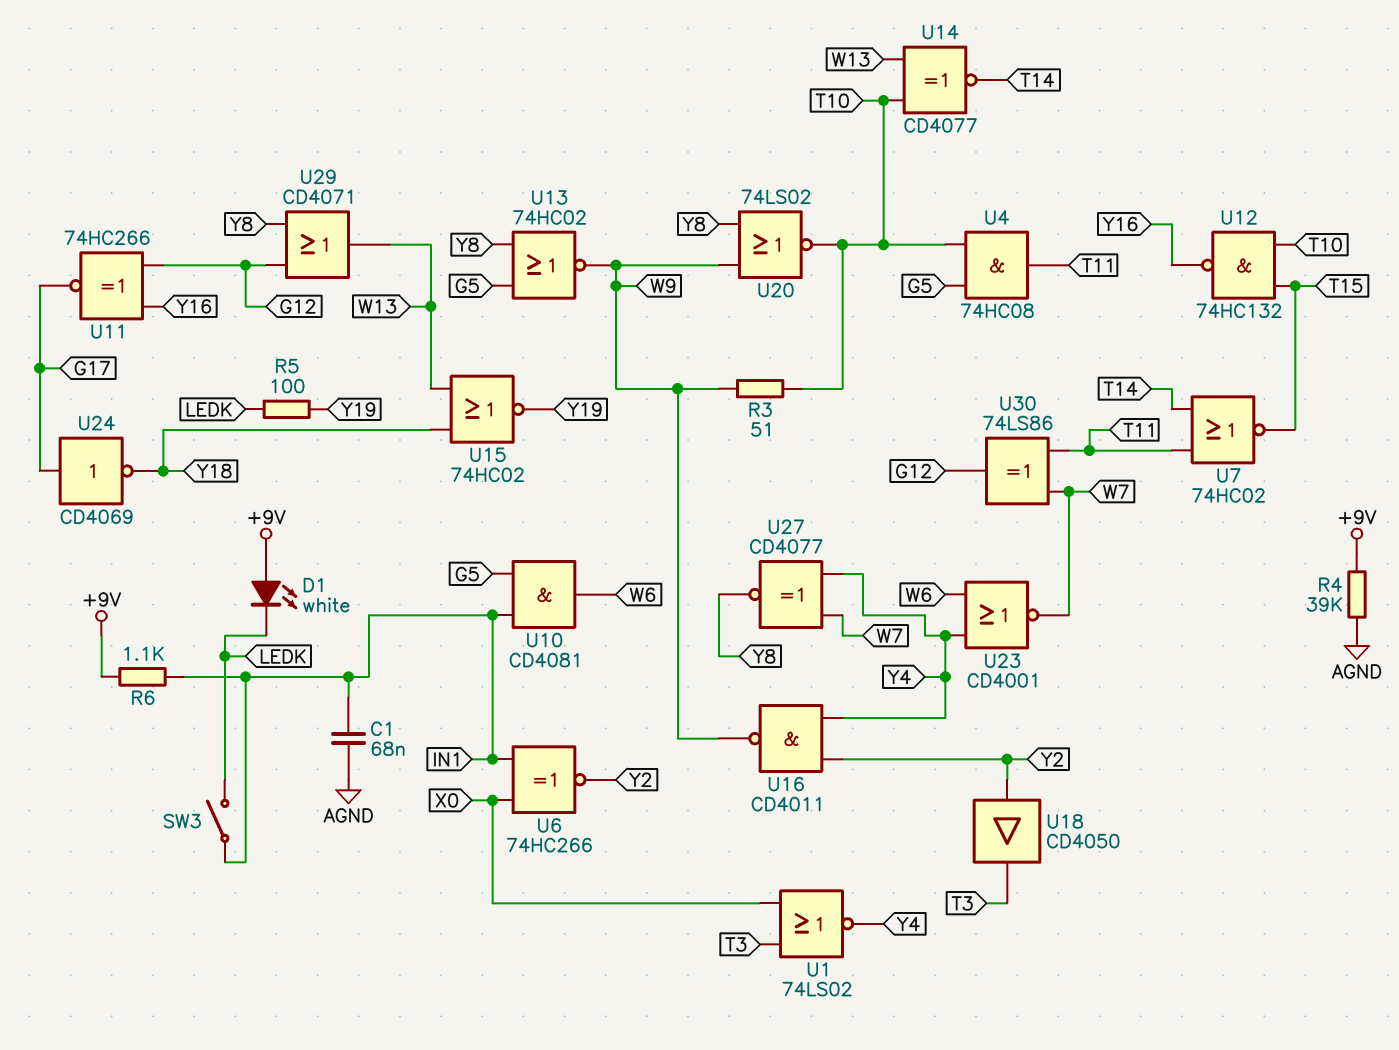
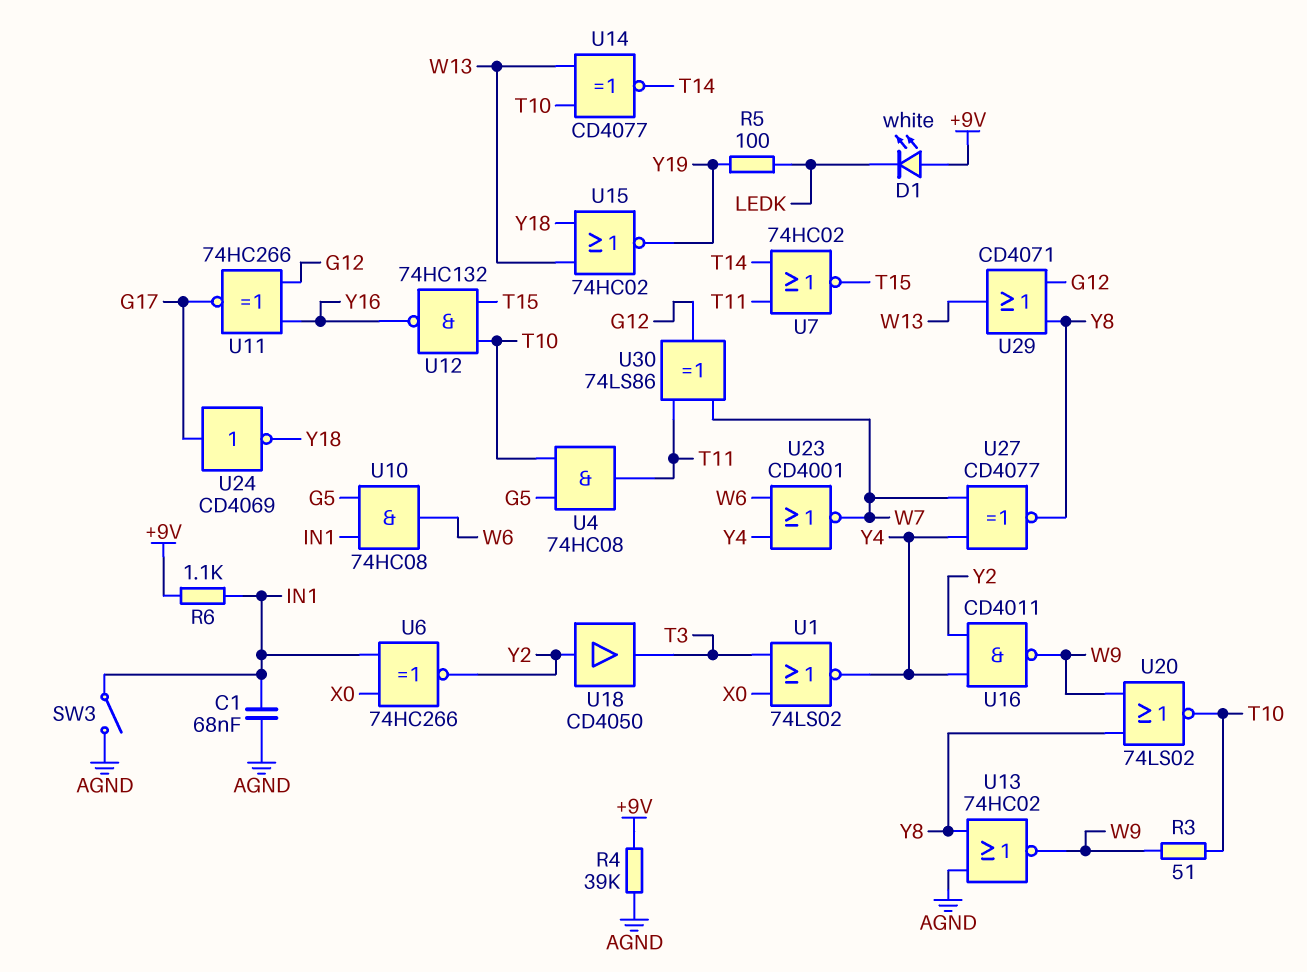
SW3: switch (IN1, LEDK) -> switch (AGND, IN1)
U10: AND CD4081 (in G5, in IN1, out W6) -> AND 74HC08 (in G5, in IN1, out W6)
U13: NOR 74HC02 (in G5, in Y8, out W9) -> NOR 74HC02 (in AGND, in Y8, out W9)

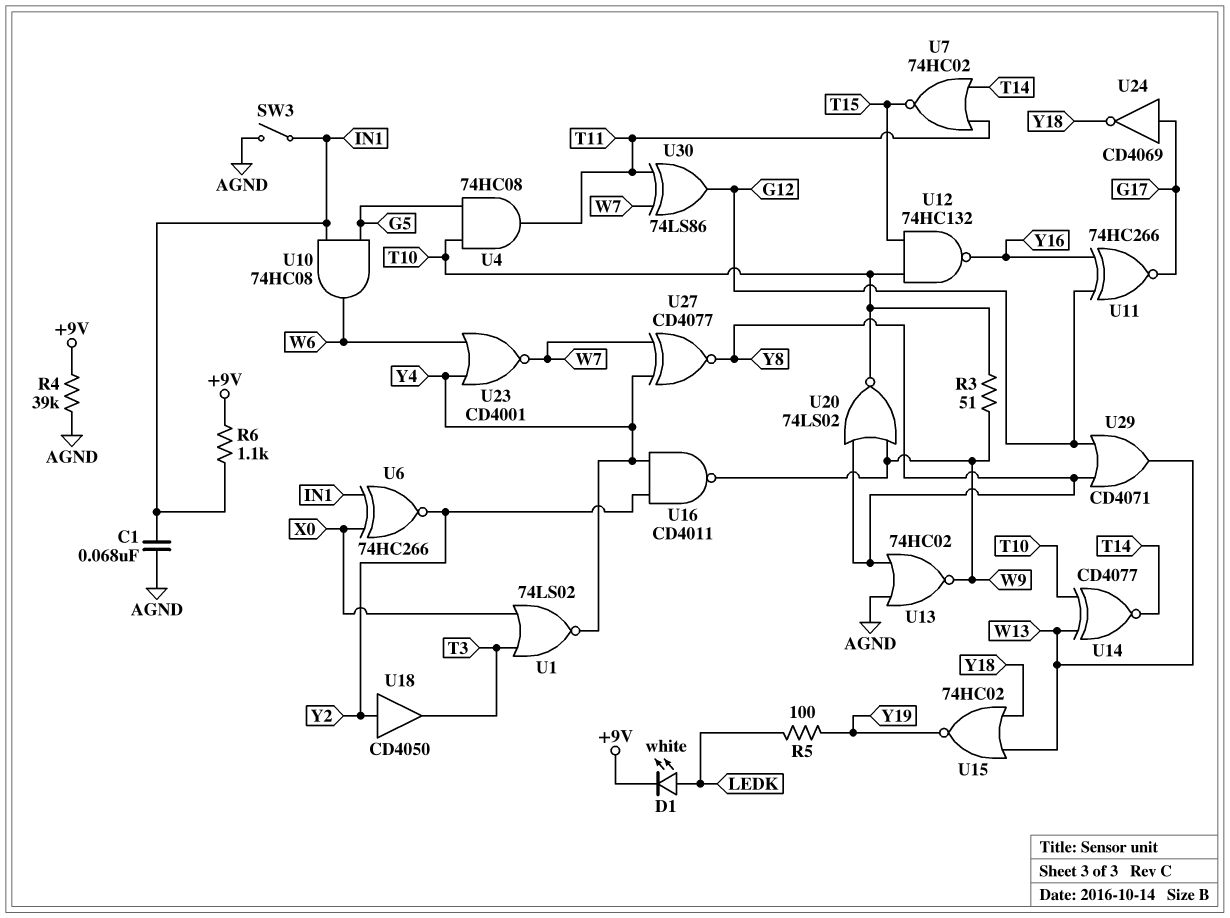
D1: LED white (A +9V, K LEDK) -> LED white (A LEDK, K +9V)

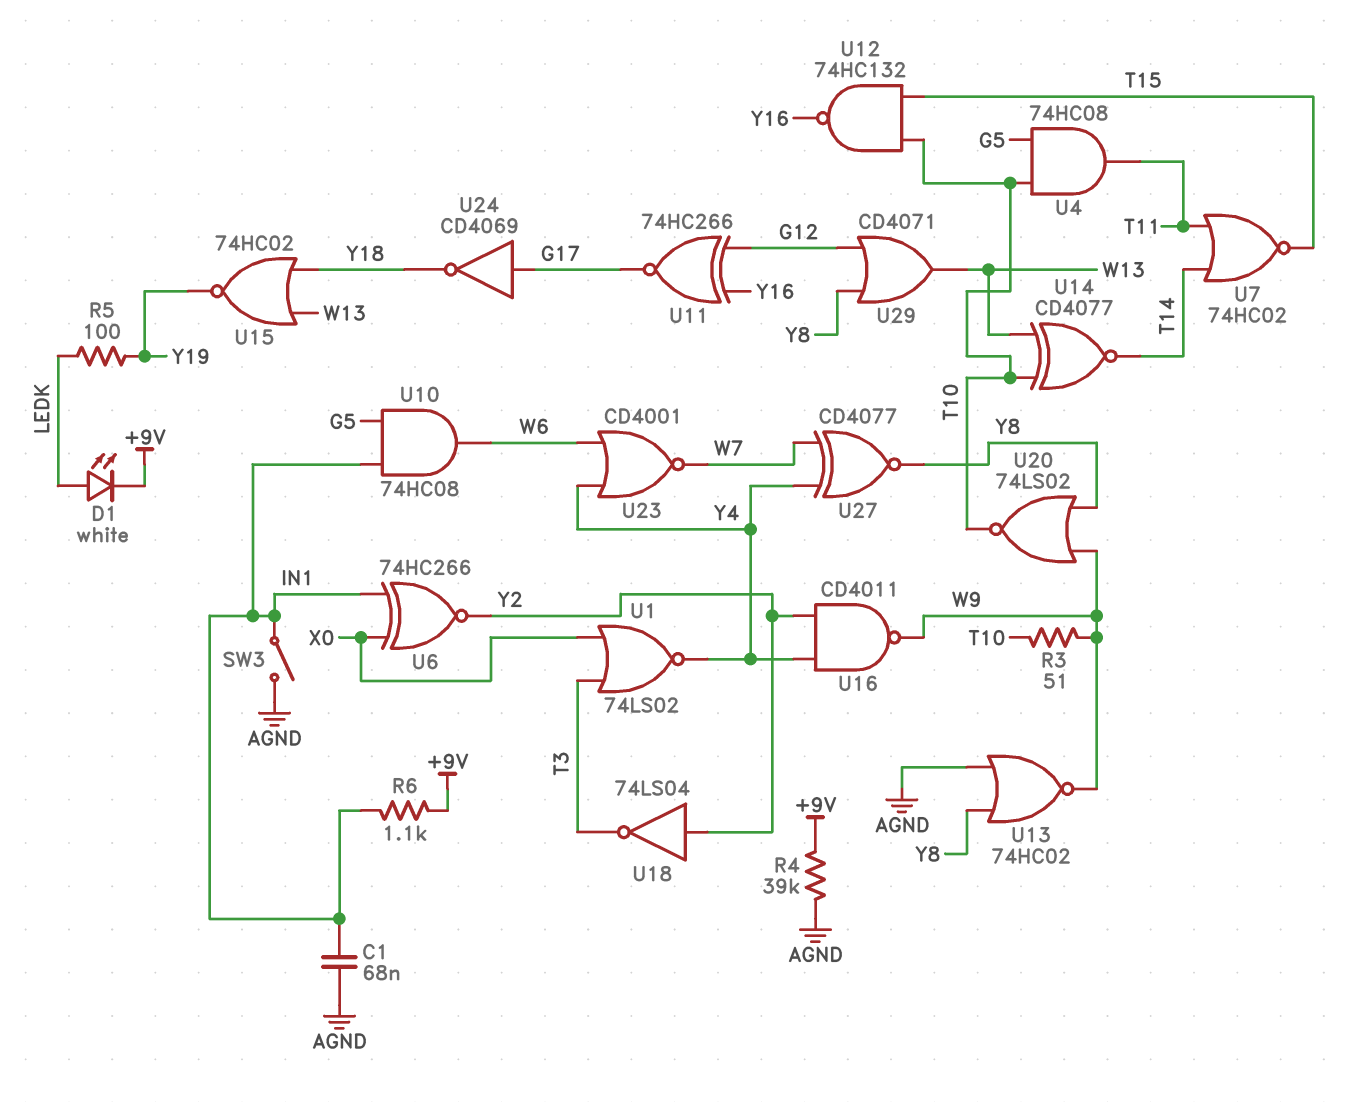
U18: buffer CD4050 (in Y2, out T3) -> NOT 74LS04 (in Y2, out T3)
U30: XOR 74LS86 (in T11, in W7, out G12) -> none

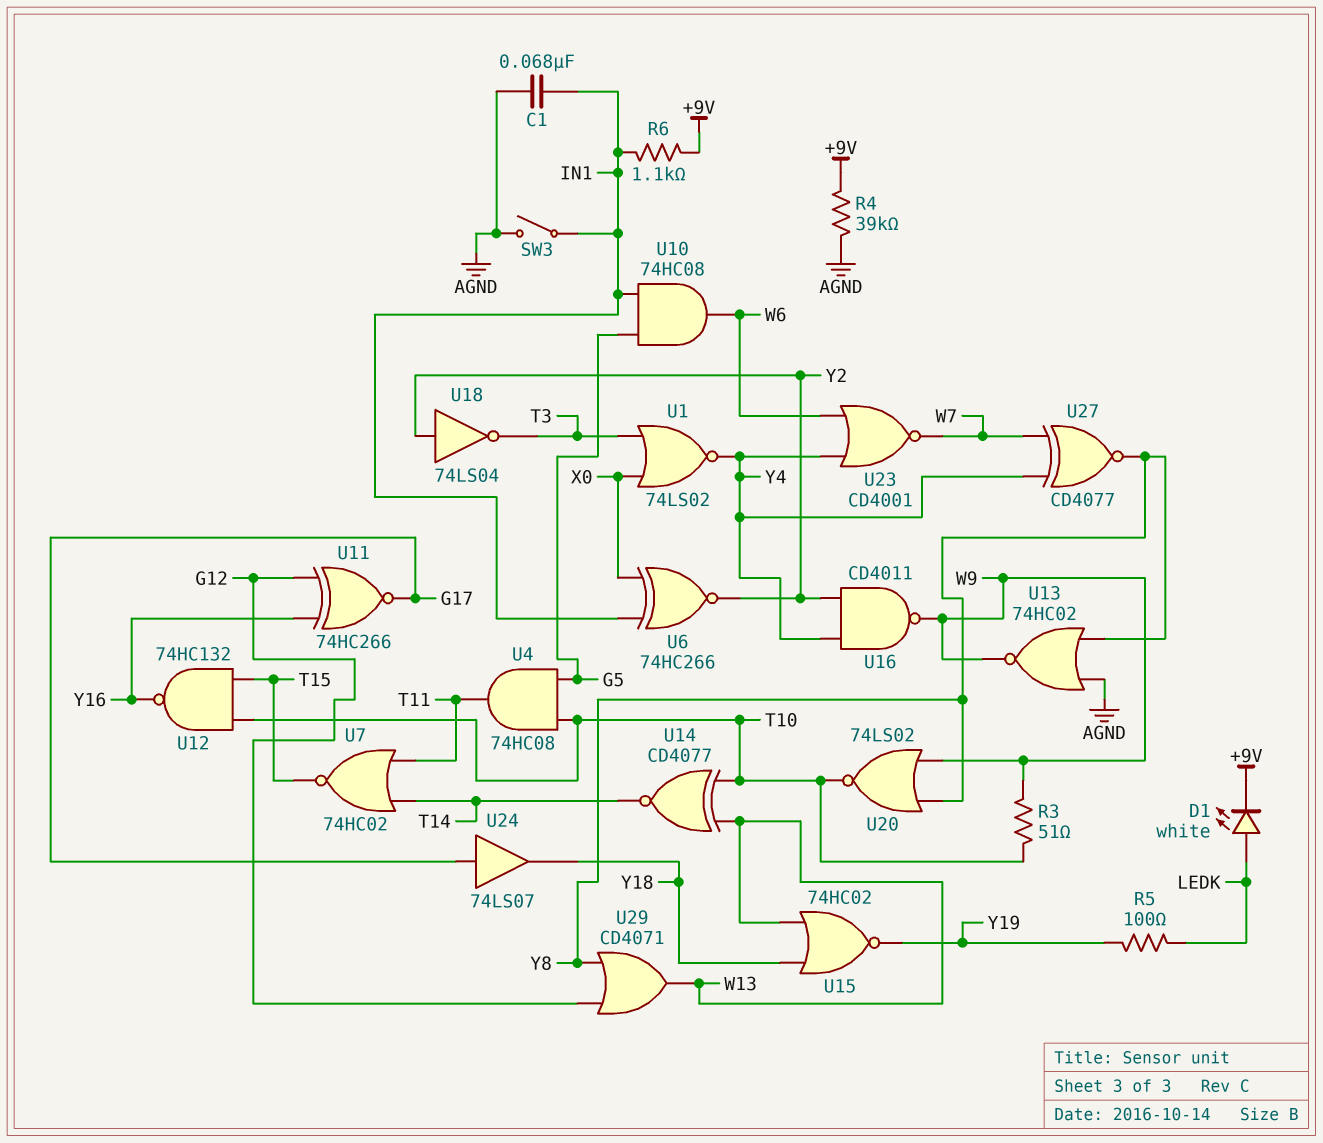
U24: NOT CD4069 (in G17, out Y18) -> buffer 74LS07 (in G17, out Y18)

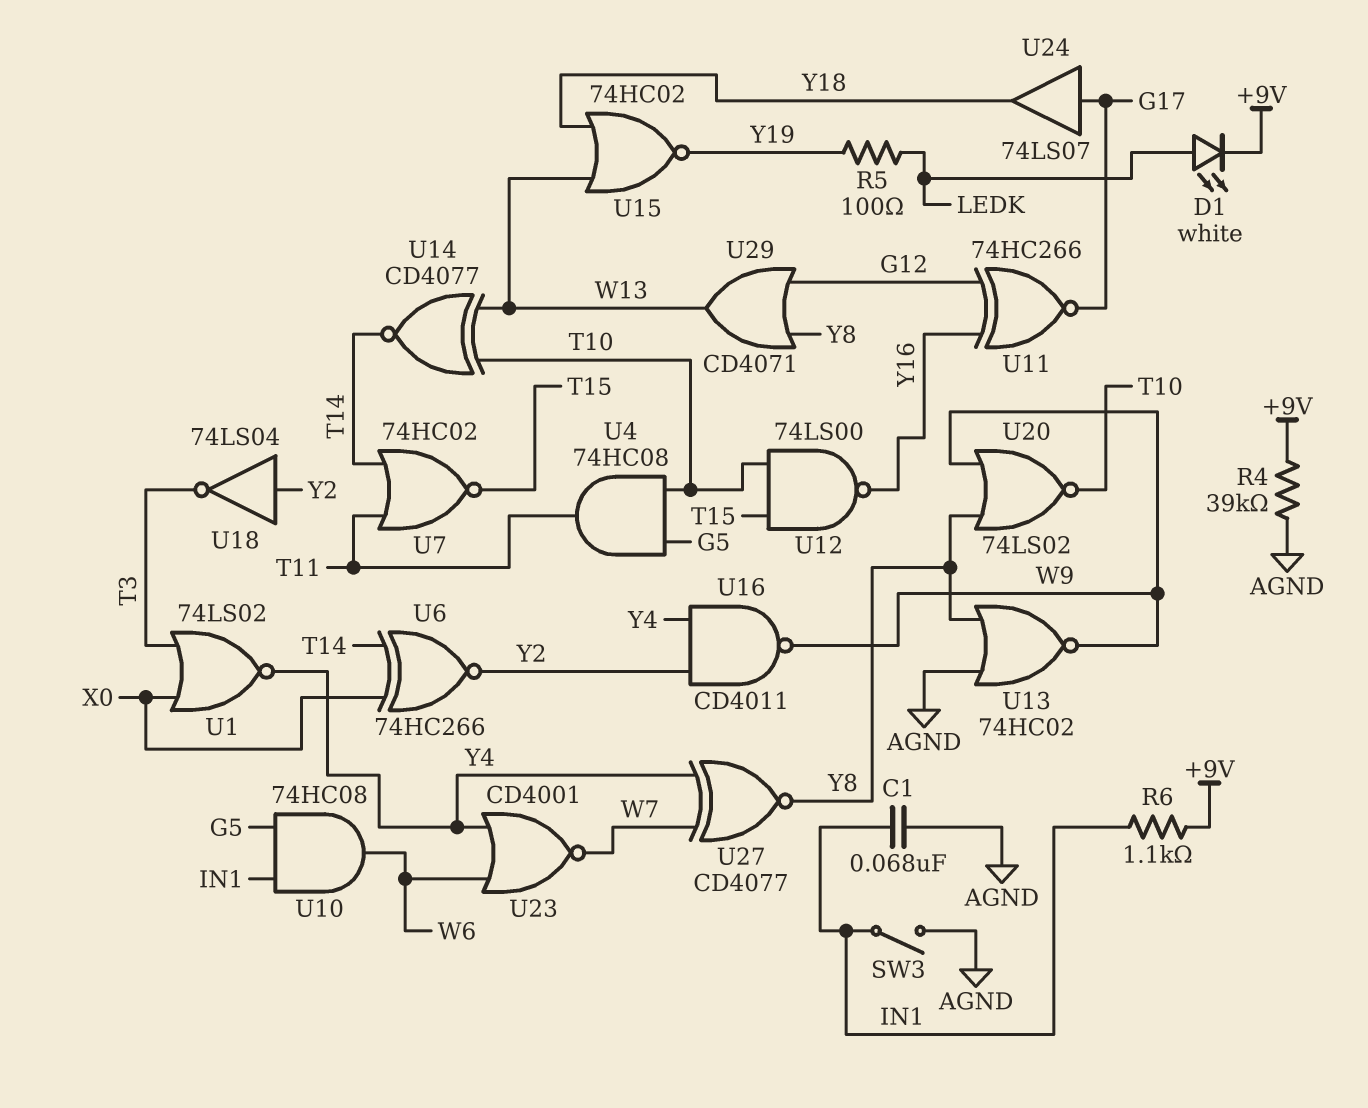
R3: 51 (T10, W9) -> none
U6: XNOR 74HC266 (in IN1, in X0, out Y2) -> XNOR 74HC266 (in T14, in X0, out Y2)
U12: NAND 74HC132 (in T10, in T15, out Y16) -> NAND 74LS00 (in T10, in T15, out Y16)

